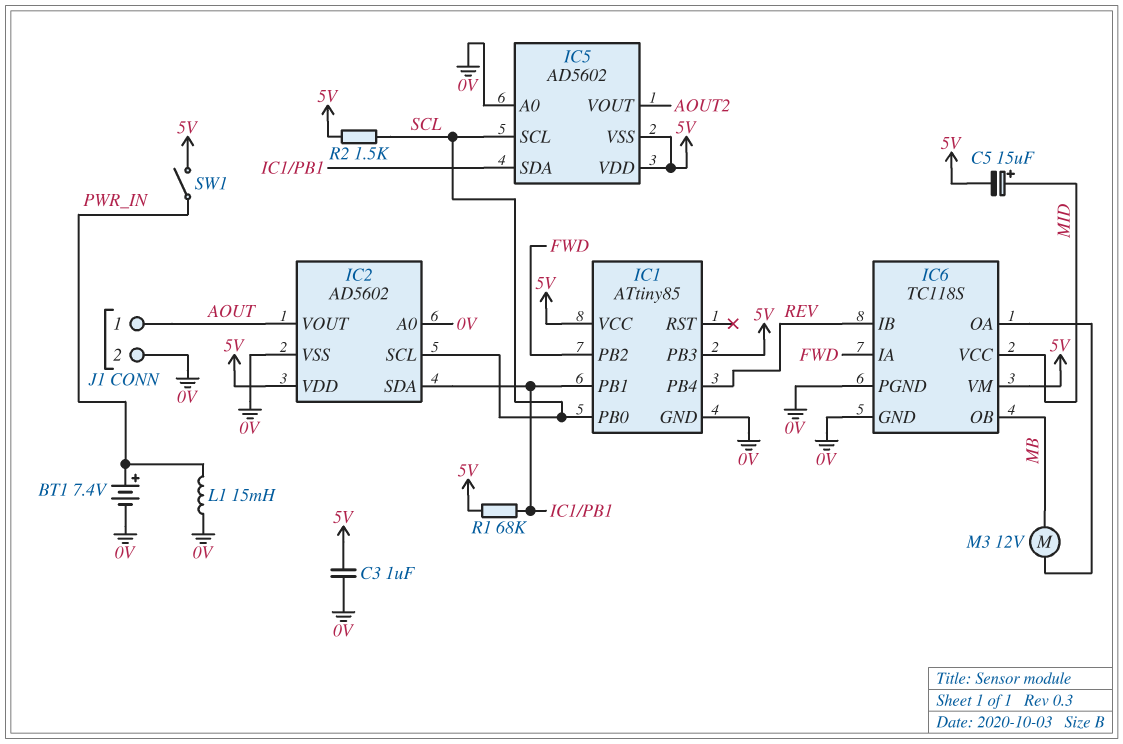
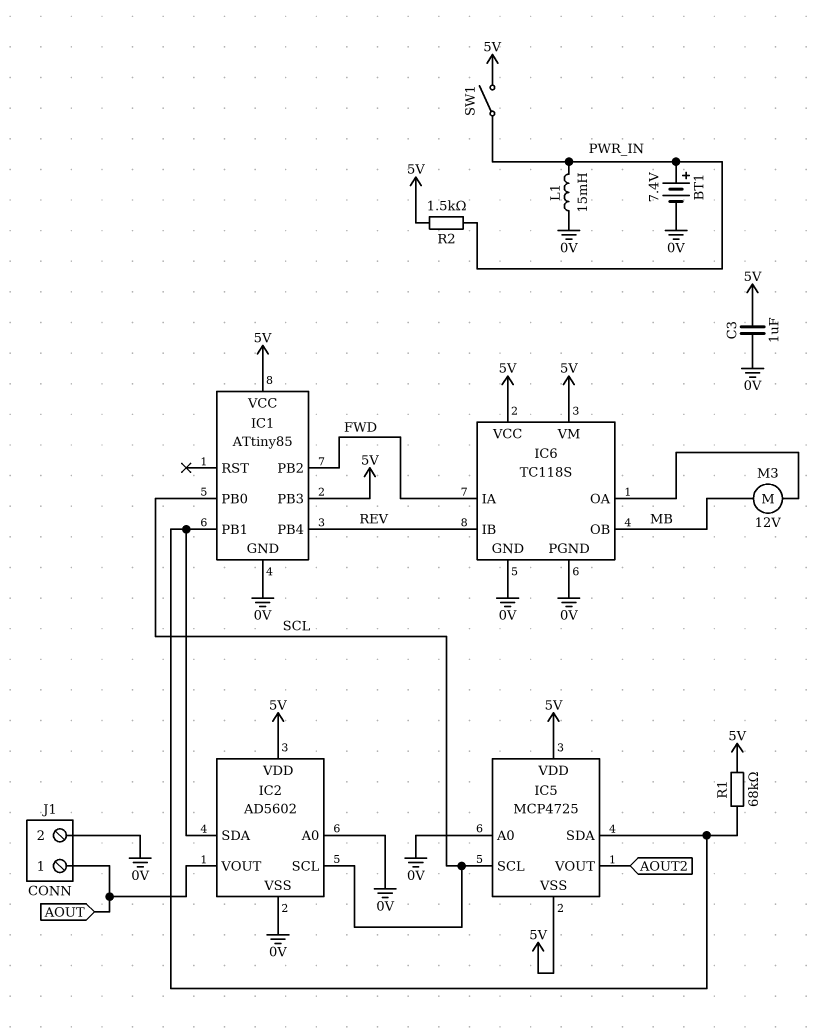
C5: 15uF (plus MID, minus 5V) -> none
IC5: AD5602 -> MCP4725
IC6 pin VCC: MID -> 5V
R2: 1.5k (5V, SCL) -> 1.5k (5V, PWR_IN)

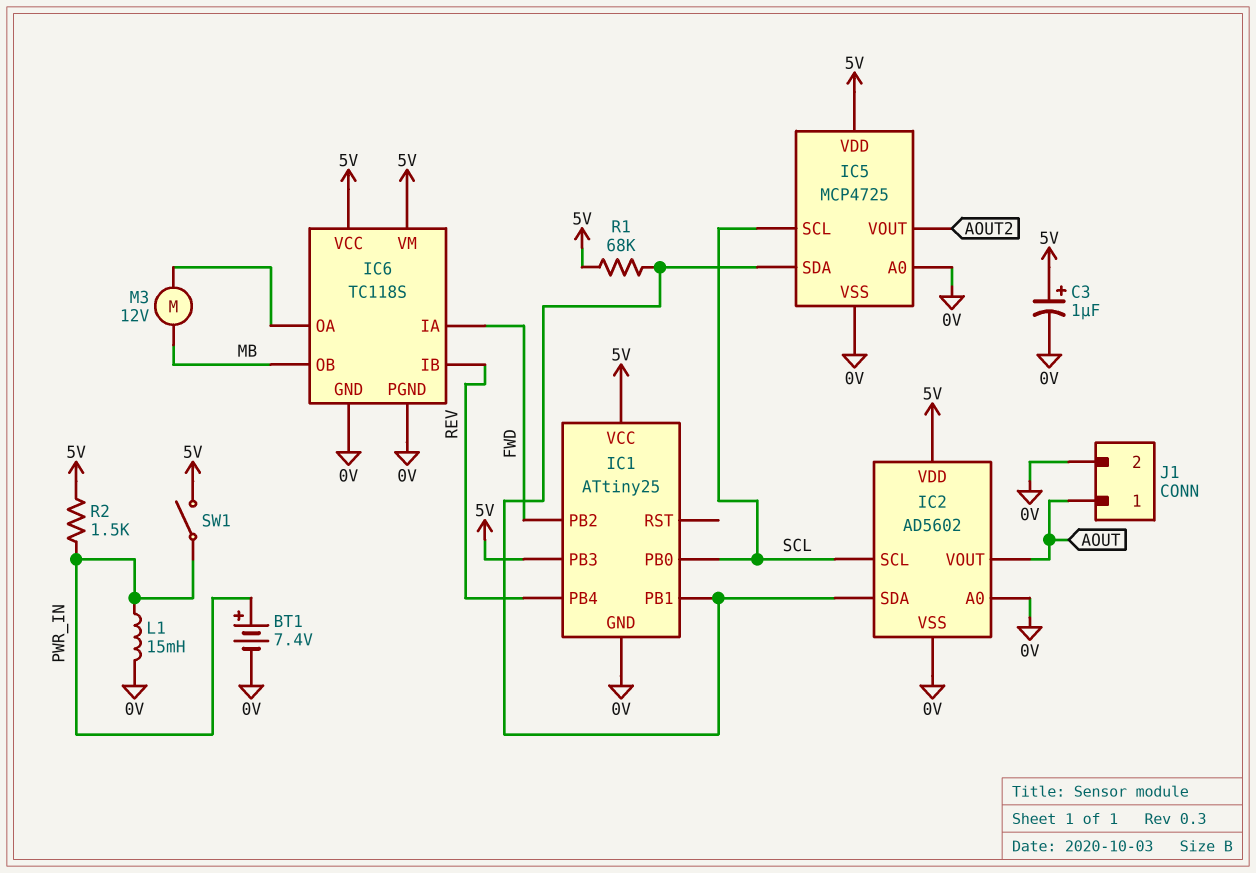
C3: 1uF (0V, 5V) -> 1uF (plus 5V, minus 0V)
IC1: ATtiny85 -> ATtiny25
IC5 pin VSS: 5V -> 0V

